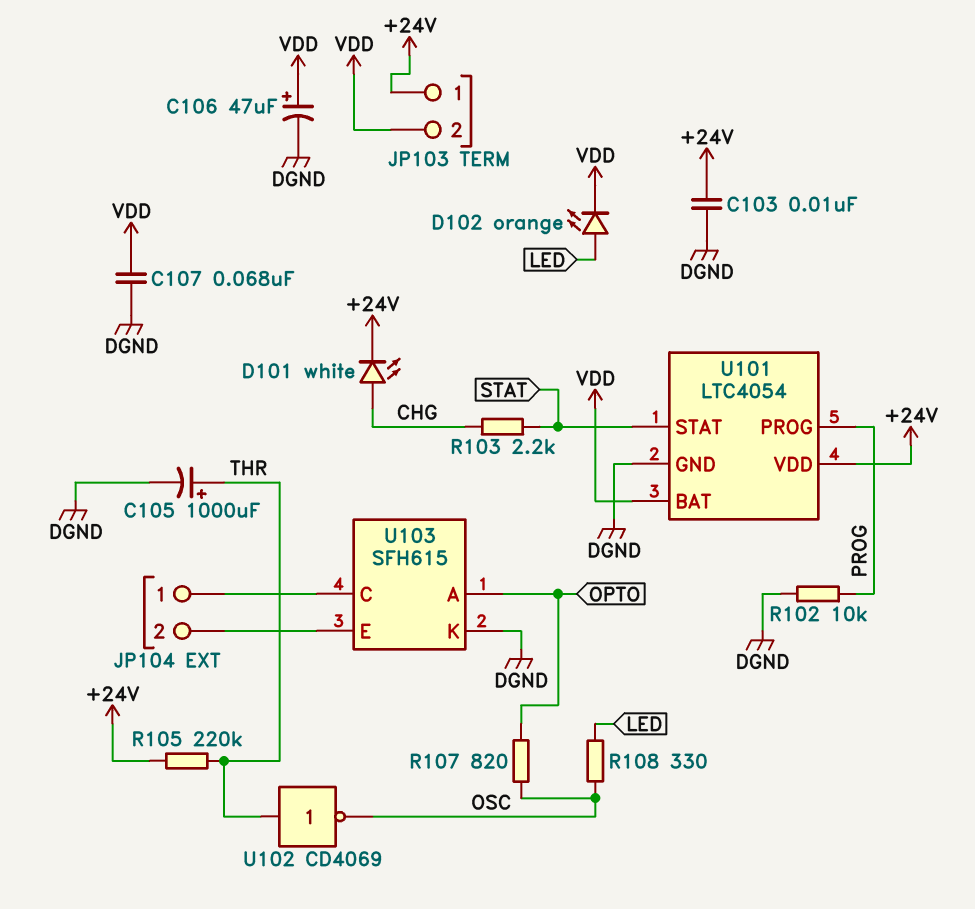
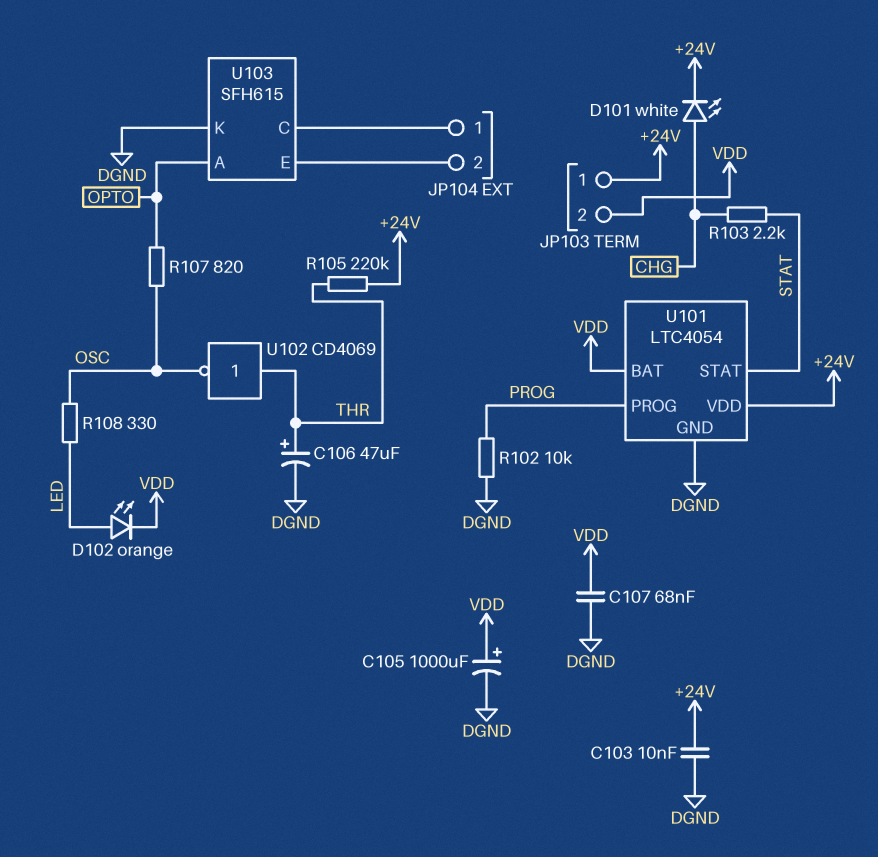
C105: 1000uF (plus THR, minus DGND) -> 1000uF (plus VDD, minus DGND)
C106: 47uF (plus VDD, minus DGND) -> 47uF (plus THR, minus DGND)

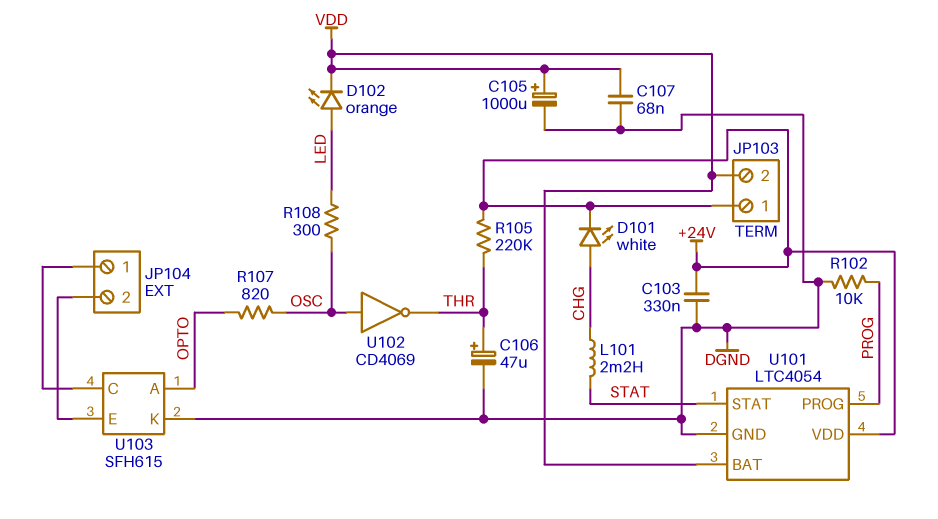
C103: 10nF (+24V, DGND) -> 330nF (+24V, DGND)
L101: none -> 2.2mH (CHG, STAT)
R103: 2.2k (CHG, STAT) -> none
R108: 330 (LED, OSC) -> 300 (LED, OSC)
U102: NOT CD4069 (in THR, out OSC) -> NOT CD4069 (in OSC, out THR)

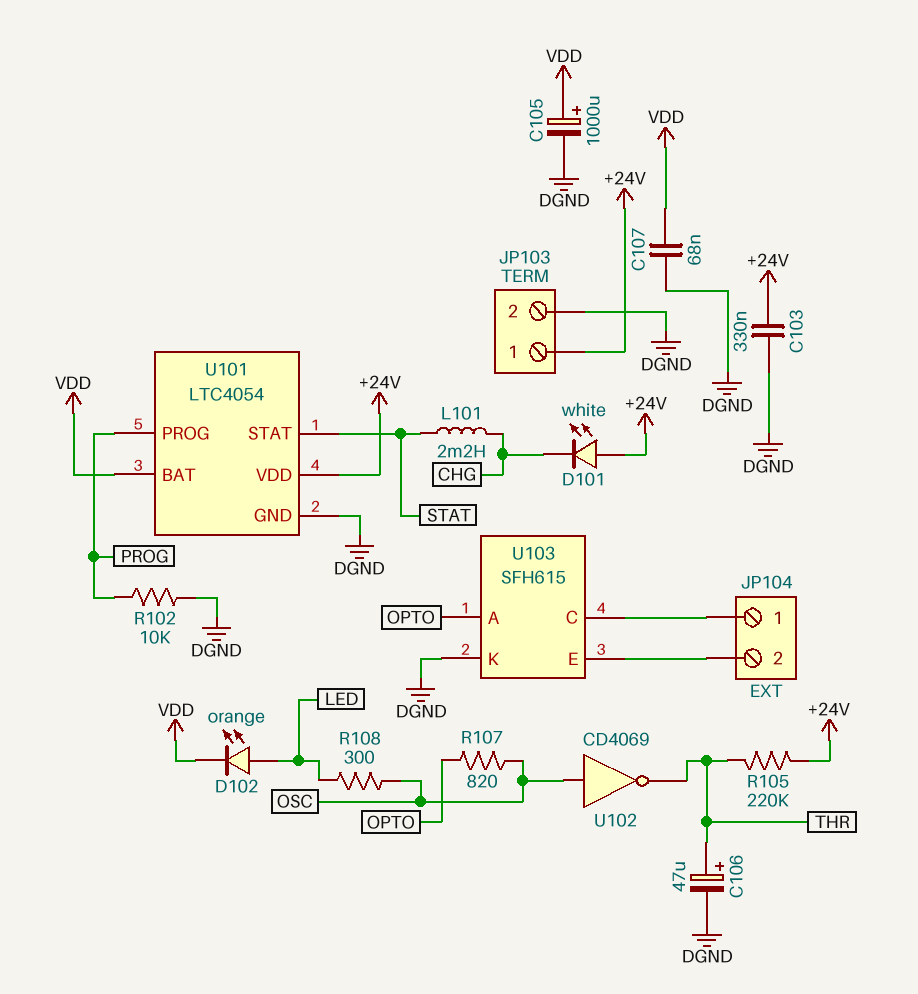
D101: LED white (A CHG, K +24V) -> LED white (A +24V, K CHG)
JP103 pin 2: VDD -> DGND

